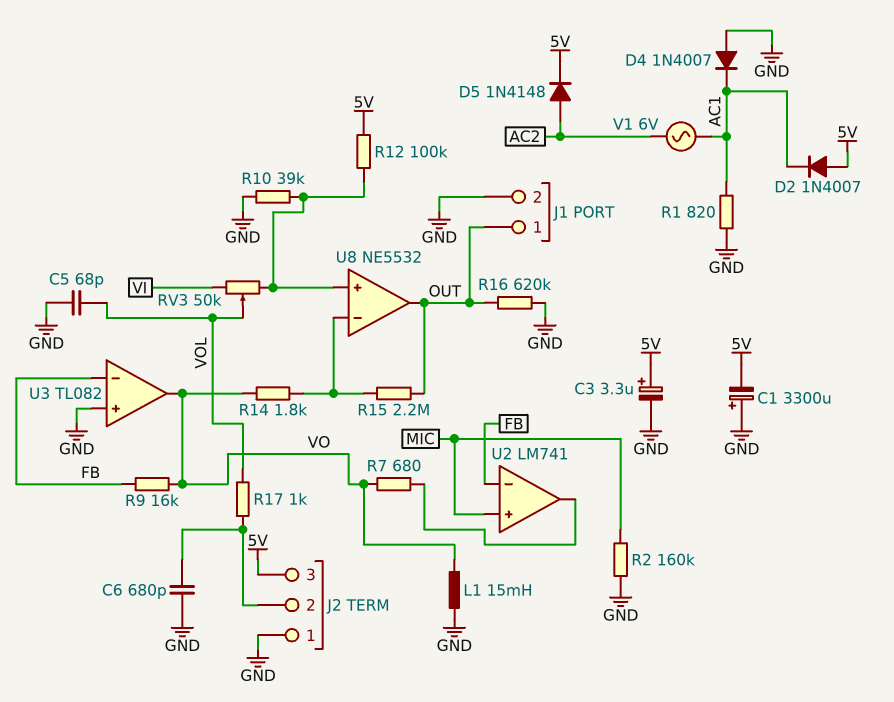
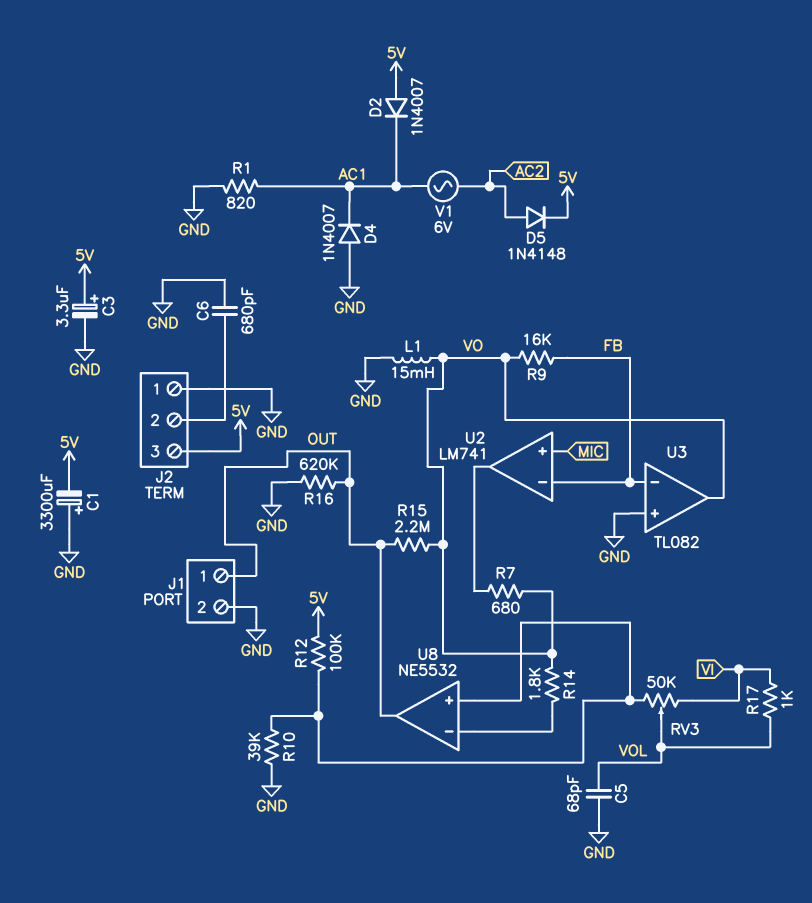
R2: 160k (GND, MIC) -> none
R15: 2.2M (OUT, U8/in-) -> 2.2M (OUT, VO)
R17: 1k (J2/2, VOL) -> 1k (VI, VOL)

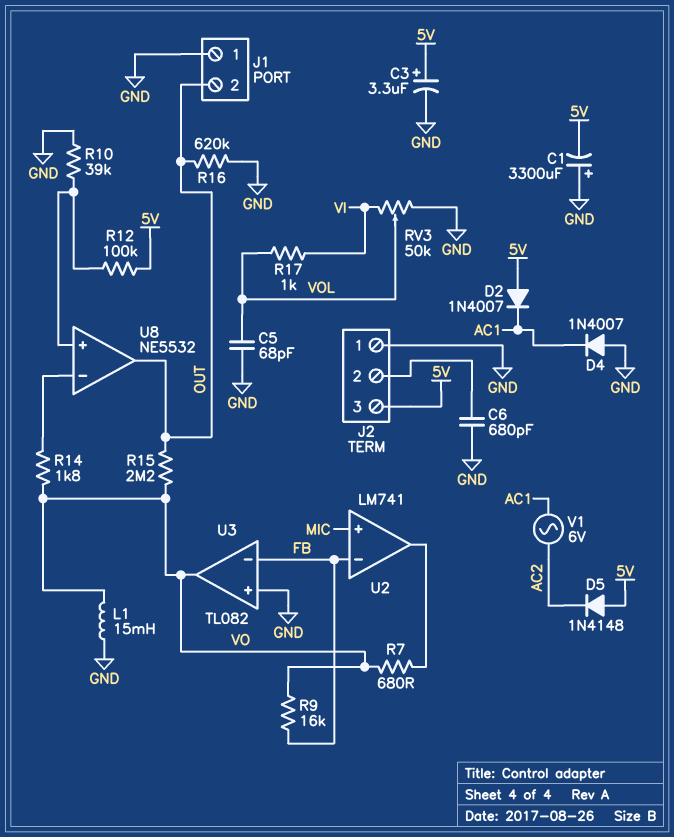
D5: diode 1N4148 (A AC2, K 5V) -> diode 1N4148 (A 5V, K AC2)
J1 pin 1: OUT -> GND
J1 pin 2: GND -> OUT
R1: 820 (AC1, GND) -> none
RV3: 50k (U8/in+, VI, wiper VOL) -> 50k (GND, VI, wiper VOL)

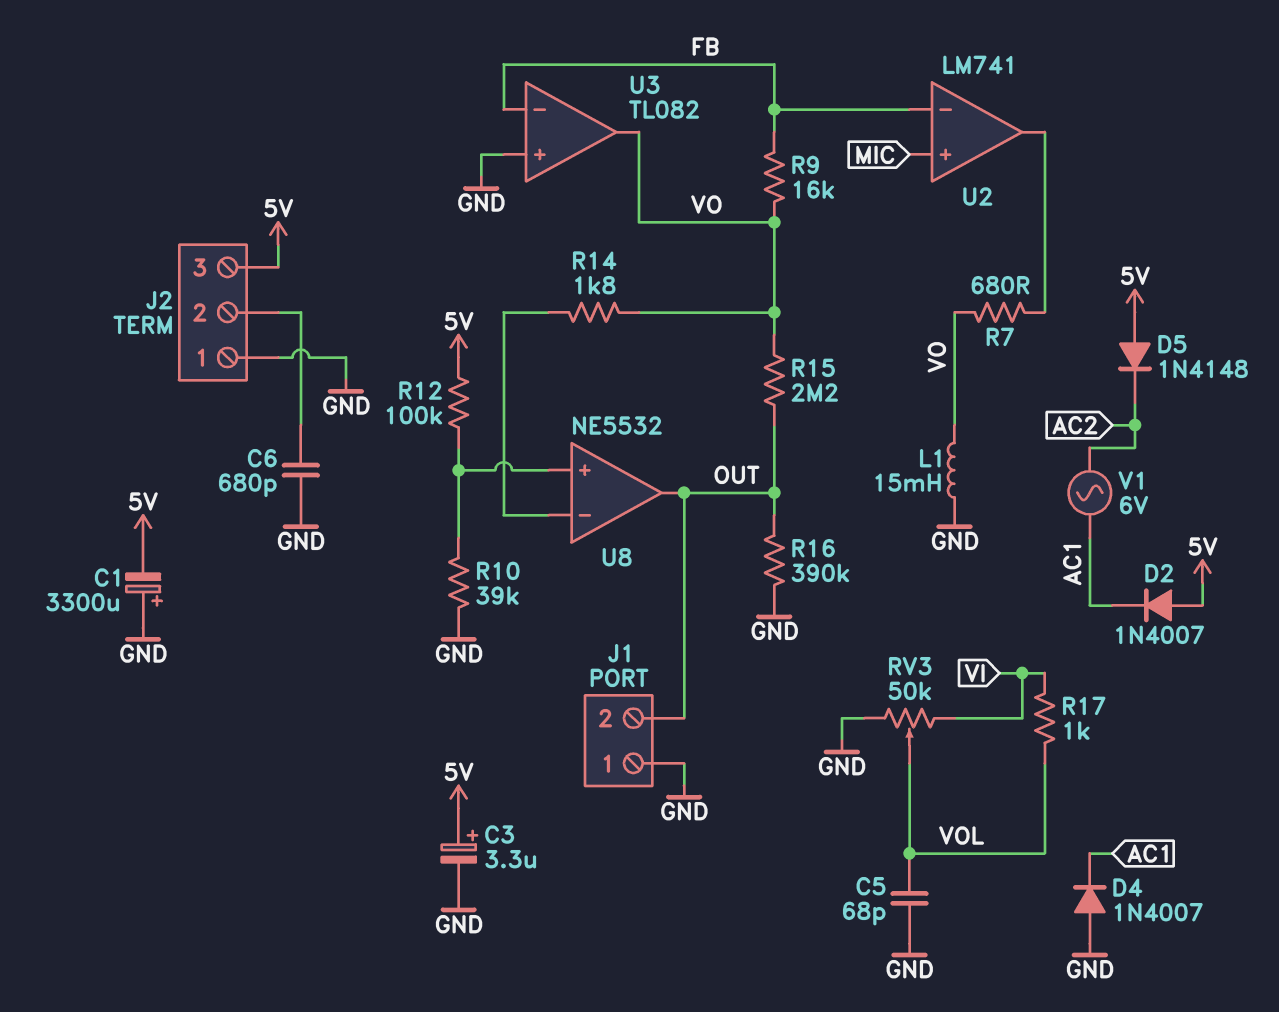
R16: 620k (GND, OUT) -> 390k (GND, OUT)

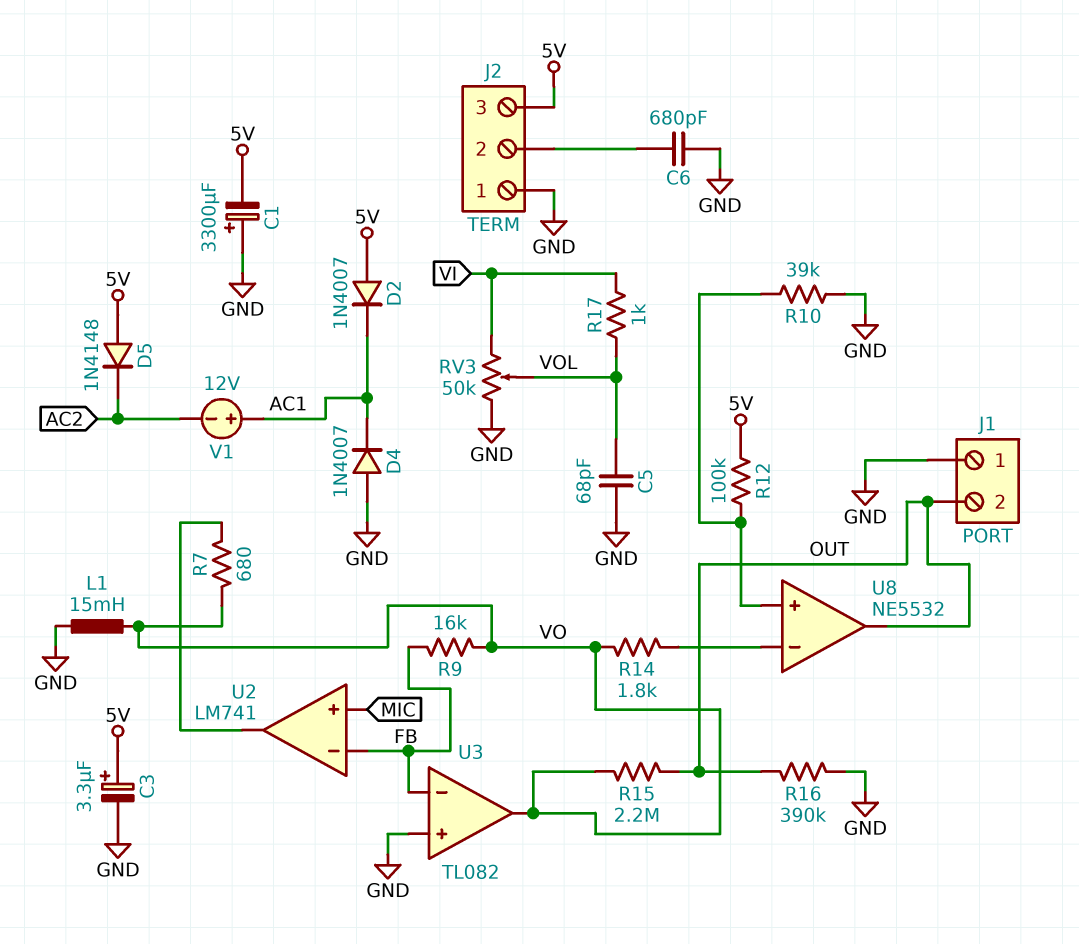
V1: AC 6V (AC1, AC2) -> 12V (plus AC1, minus AC2)

